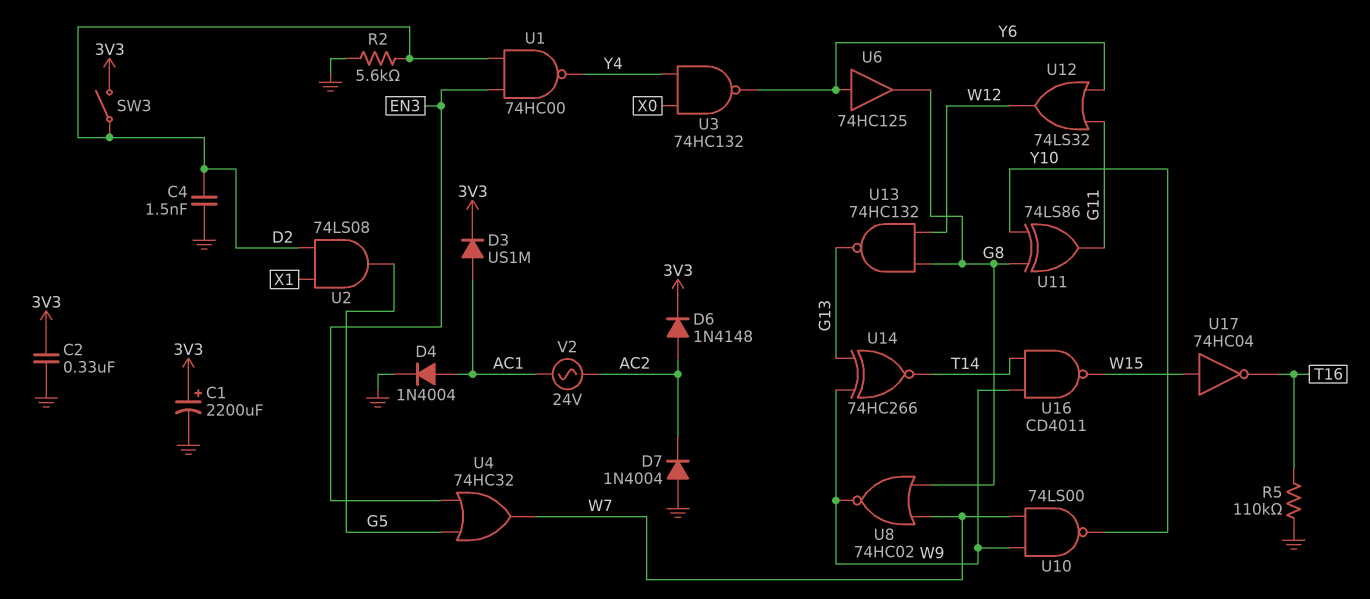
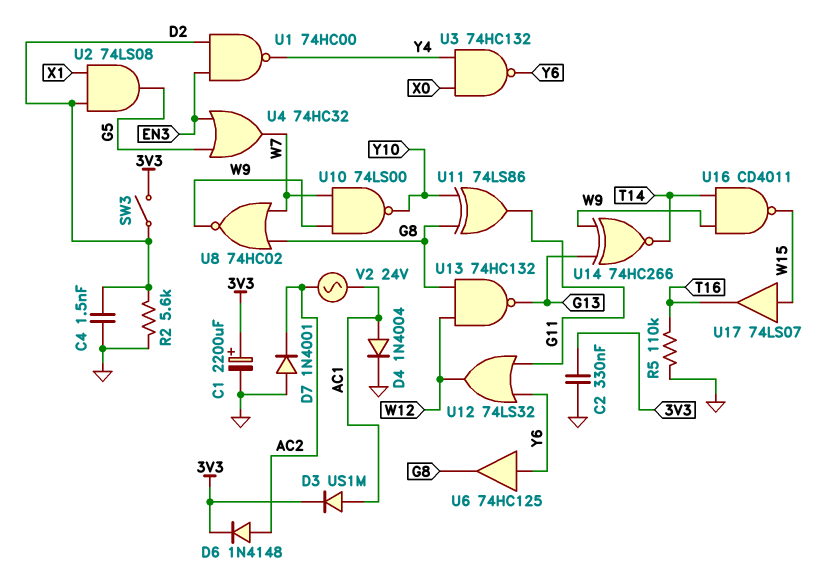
D7: diode 1N4004 (A GND, K AC2) -> diode 1N4001 (A GND, K AC2)
U17: NOT 74HC04 (in W15, out T16) -> buffer 74LS07 (in W15, out T16)

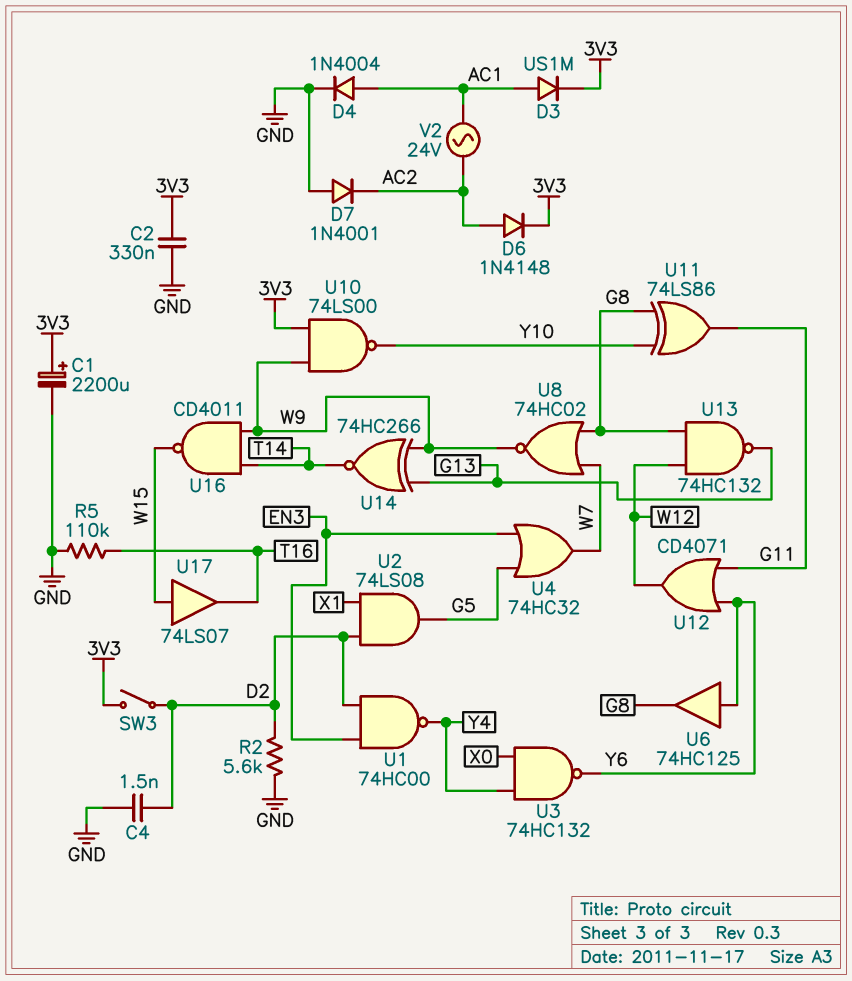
U10: NAND 74LS00 (in W7, in W9, out Y10) -> NAND 74LS00 (in 3V3, in W9, out Y10)
U12: OR 74LS32 (in G11, in Y6, out W12) -> OR CD4071 (in G11, in Y6, out W12)

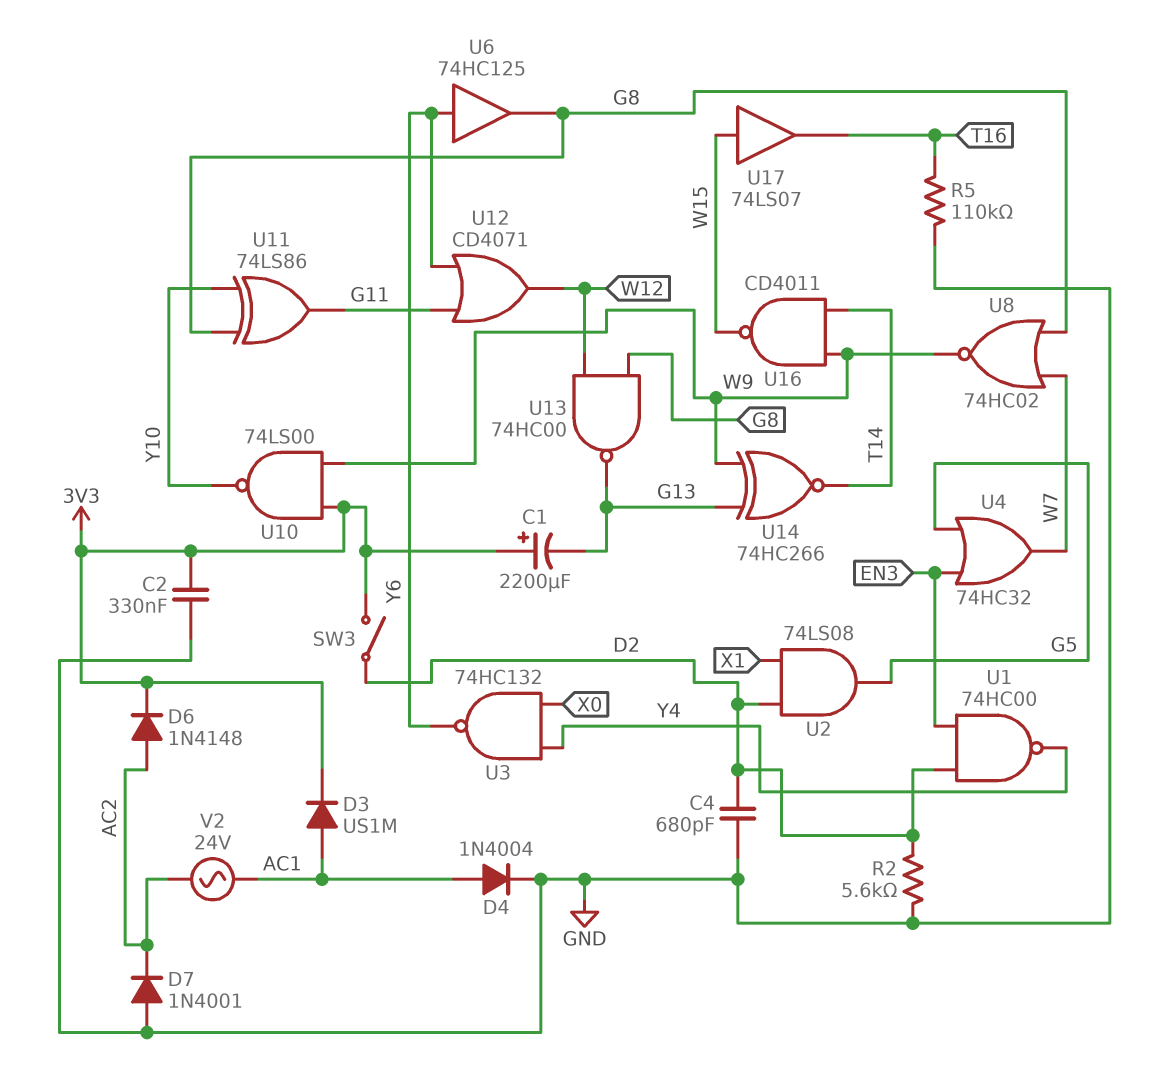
C1: 2200uF (plus 3V3, minus GND) -> 2200uF (plus 3V3, minus G13)
C4: 1.5nF (D2, GND) -> 680pF (D2, GND)
U13: NAND 74HC132 (in G8, in W12, out G13) -> NAND 74HC00 (in G8, in W12, out G13)

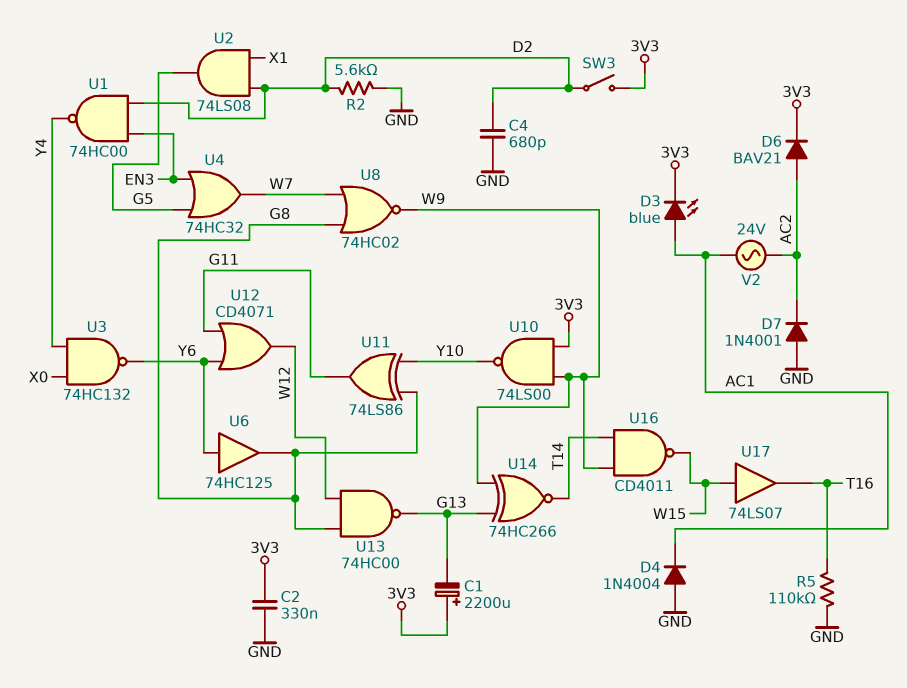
D3: diode US1M (A AC1, K 3V3) -> LED blue (A AC1, K 3V3)
D4: diode 1N4004 (A AC1, K GND) -> diode 1N4004 (A GND, K AC1)
D6: diode 1N4148 (A AC2, K 3V3) -> diode BAV21 (A AC2, K 3V3)

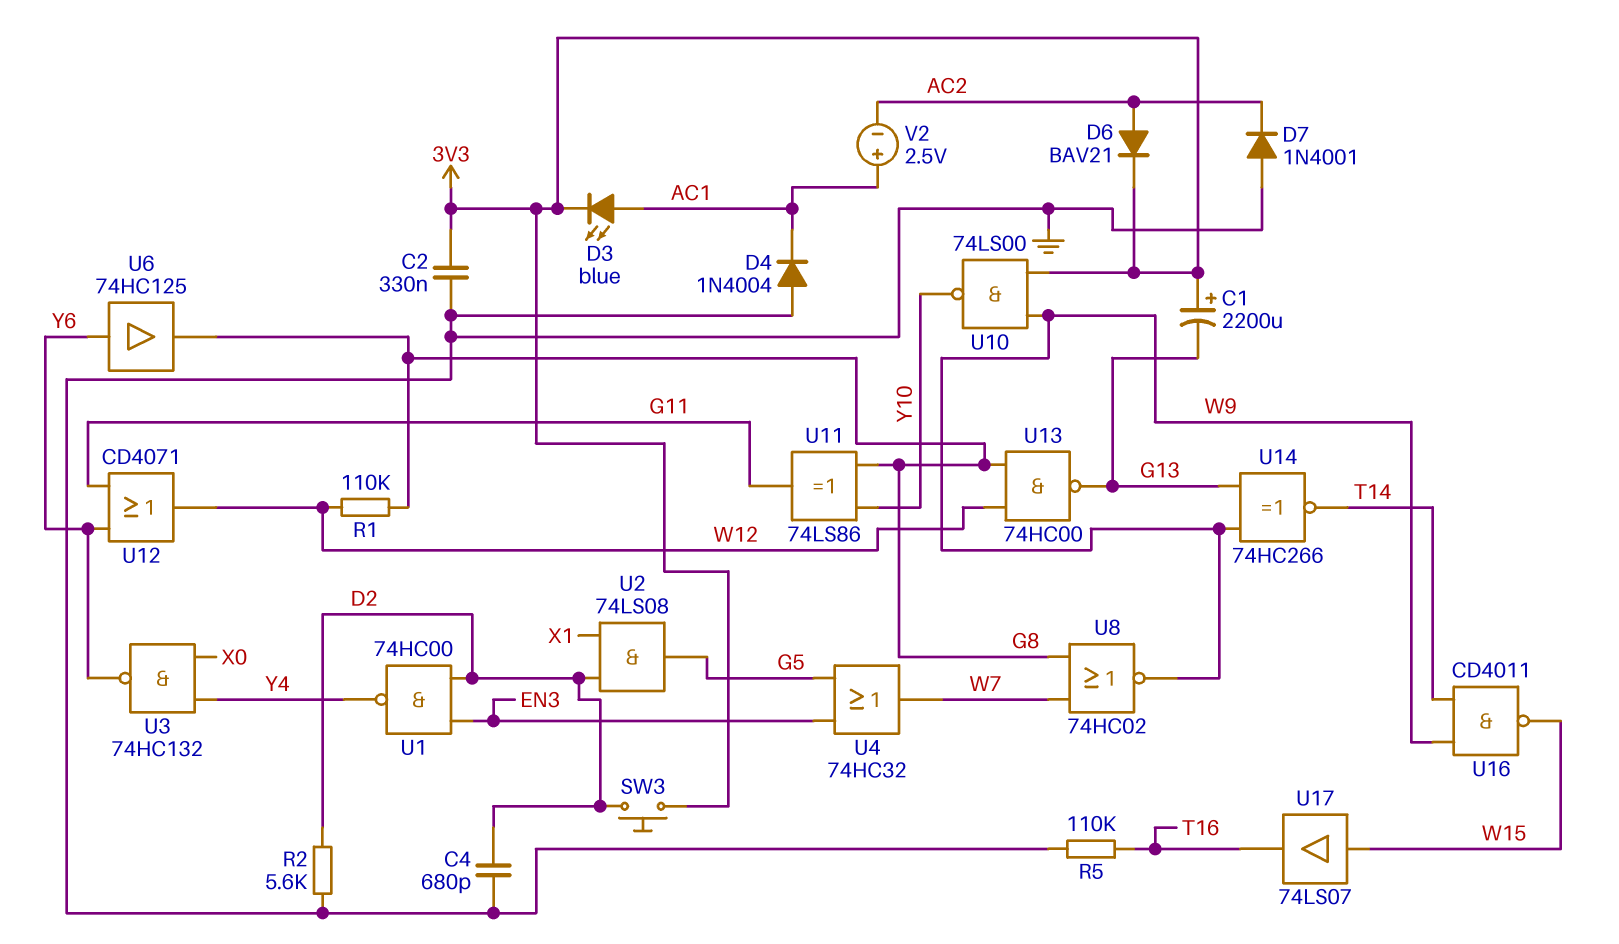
R1: none -> 110k (G8, W12)
SW3: switch (3V3, D2) -> button (3V3, D2)
V2: AC 24V (AC1, AC2) -> 2.5V (plus AC1, minus AC2)

